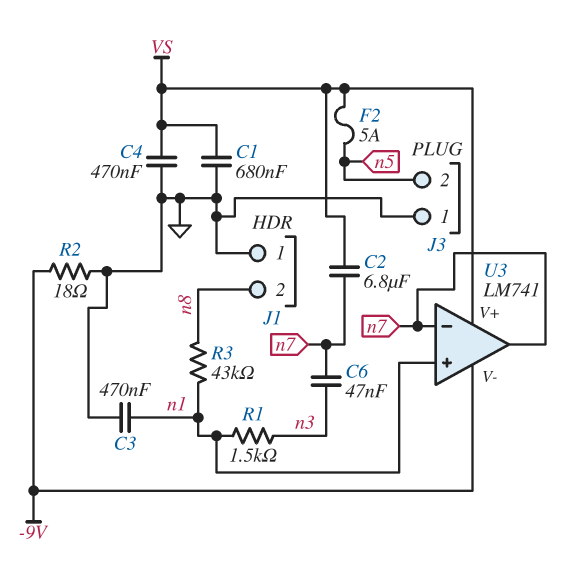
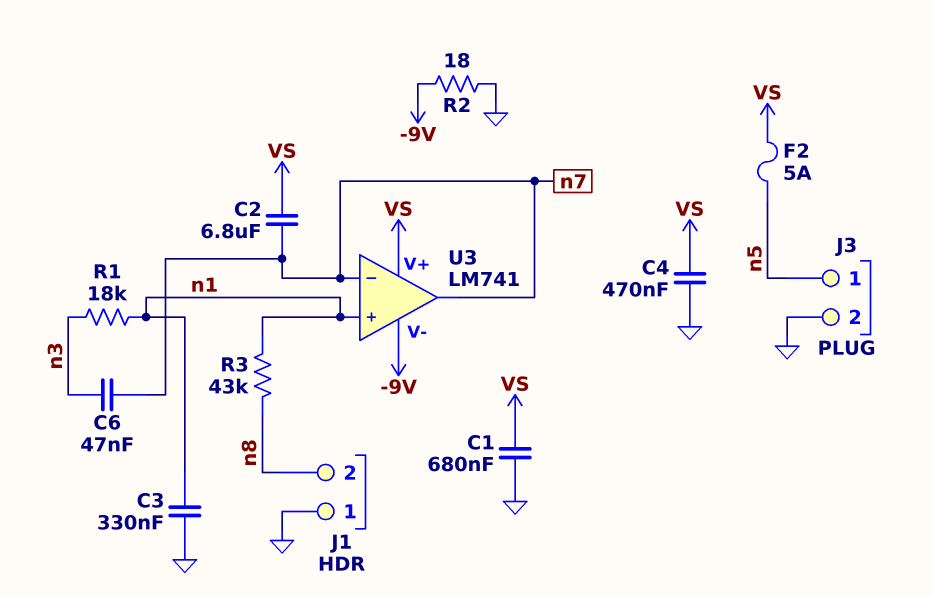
C3: 470nF (GND, n1) -> 330nF (GND, n1)
J3 pin 1: GND -> n5
J3 pin 2: n5 -> GND
R1: 1.5k (n1, n3) -> 18k (n1, n3)

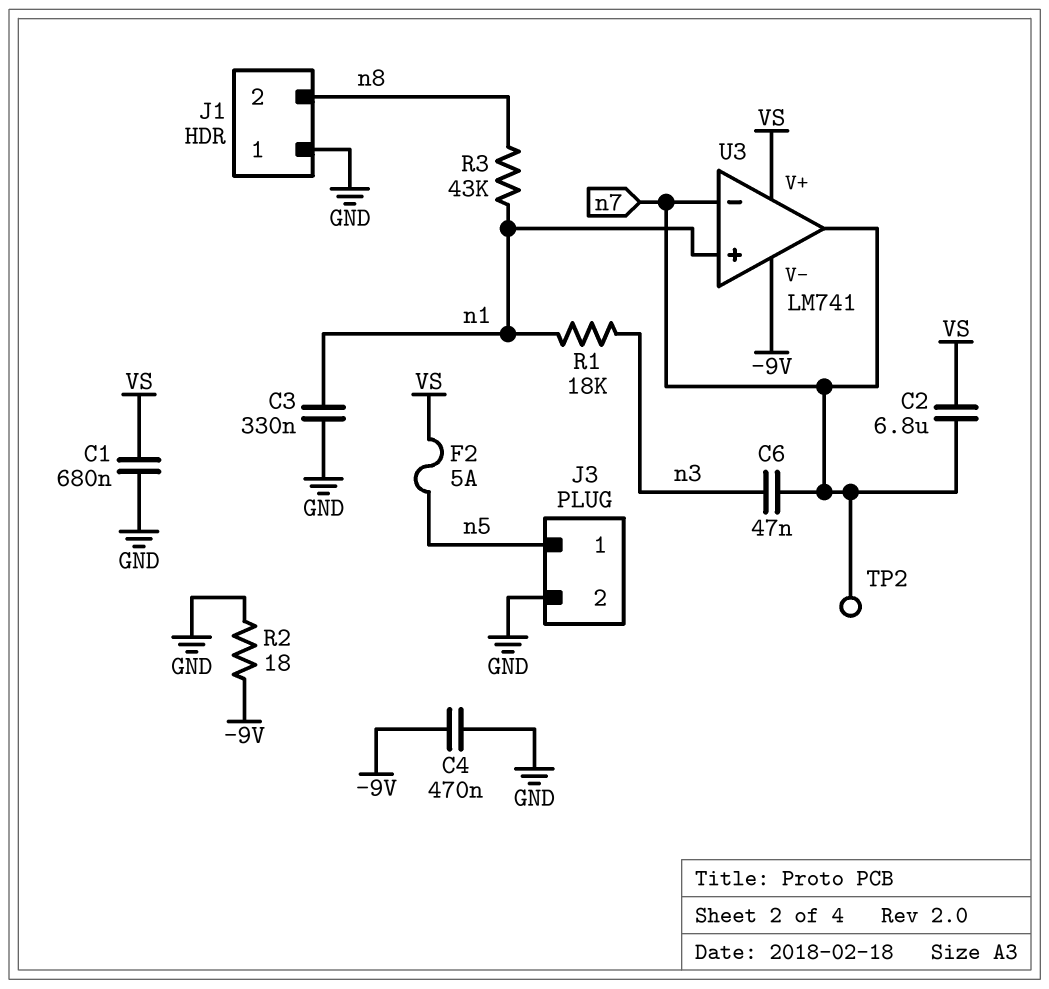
C4: 470nF (GND, VS) -> 470nF (-9V, GND)
TP2: none -> test point (n7)

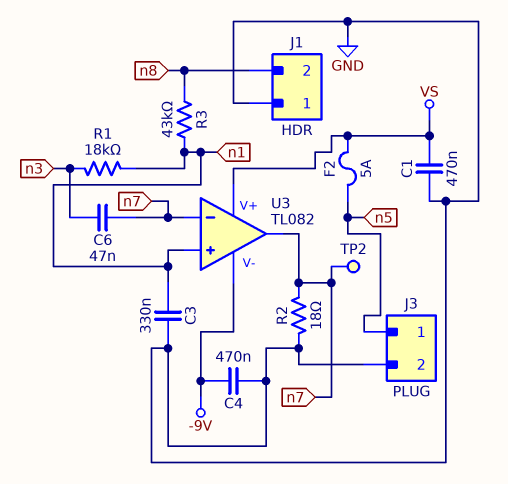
C1: 680nF (GND, VS) -> 470nF (GND, VS)
C2: 6.8uF (VS, n7) -> none
R2: 18 (-9V, GND) -> 18 (GND, n7)
U3: LM741 -> TL082

